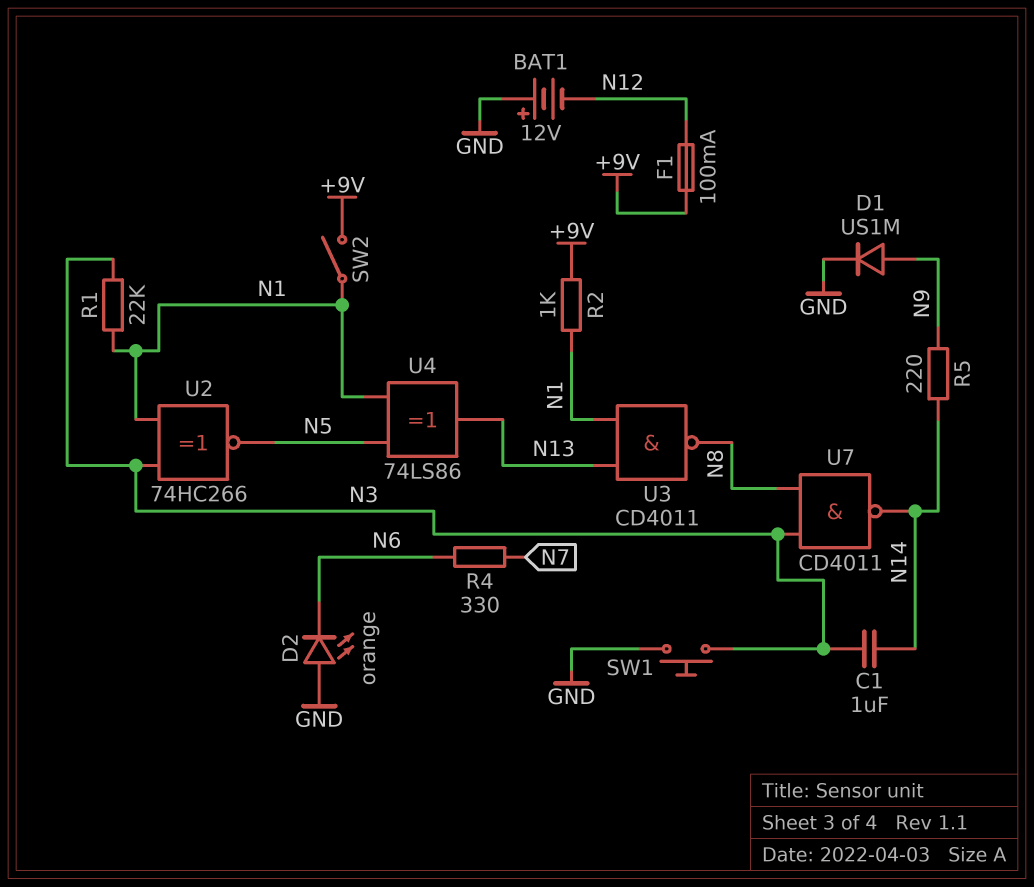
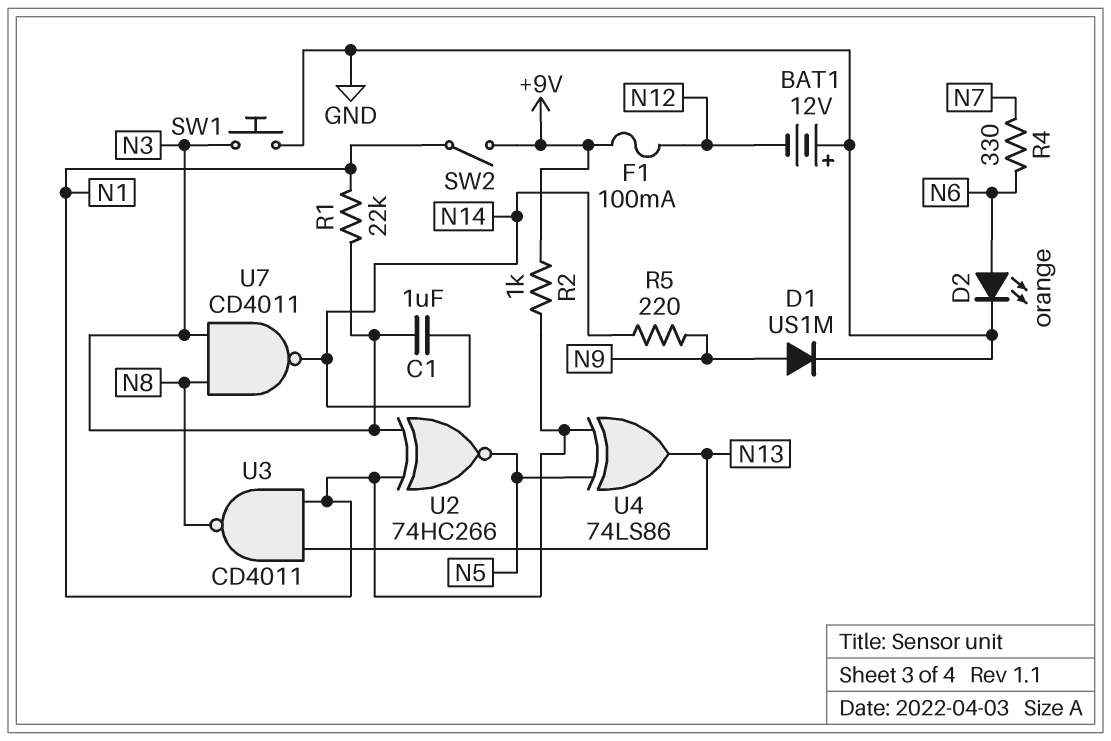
D2: LED orange (A GND, K N6) -> LED orange (A N6, K GND)

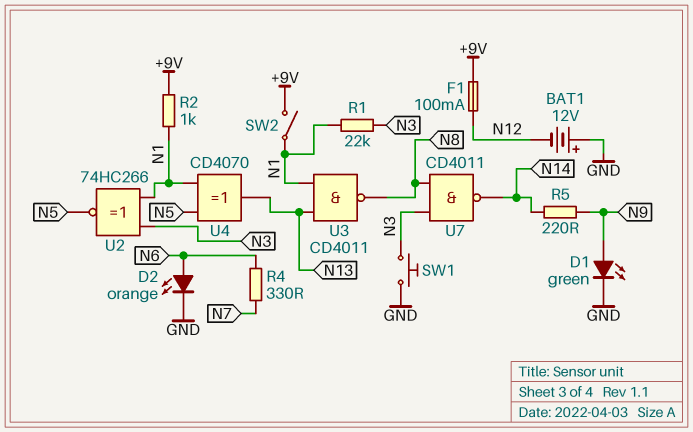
C1: 1uF (N3, N14) -> none
D1: diode US1M (A N9, K GND) -> LED green (A N9, K GND)
U4: XOR 74LS86 (in N1, in N5, out N13) -> XOR CD4070 (in N1, in N5, out N13)

